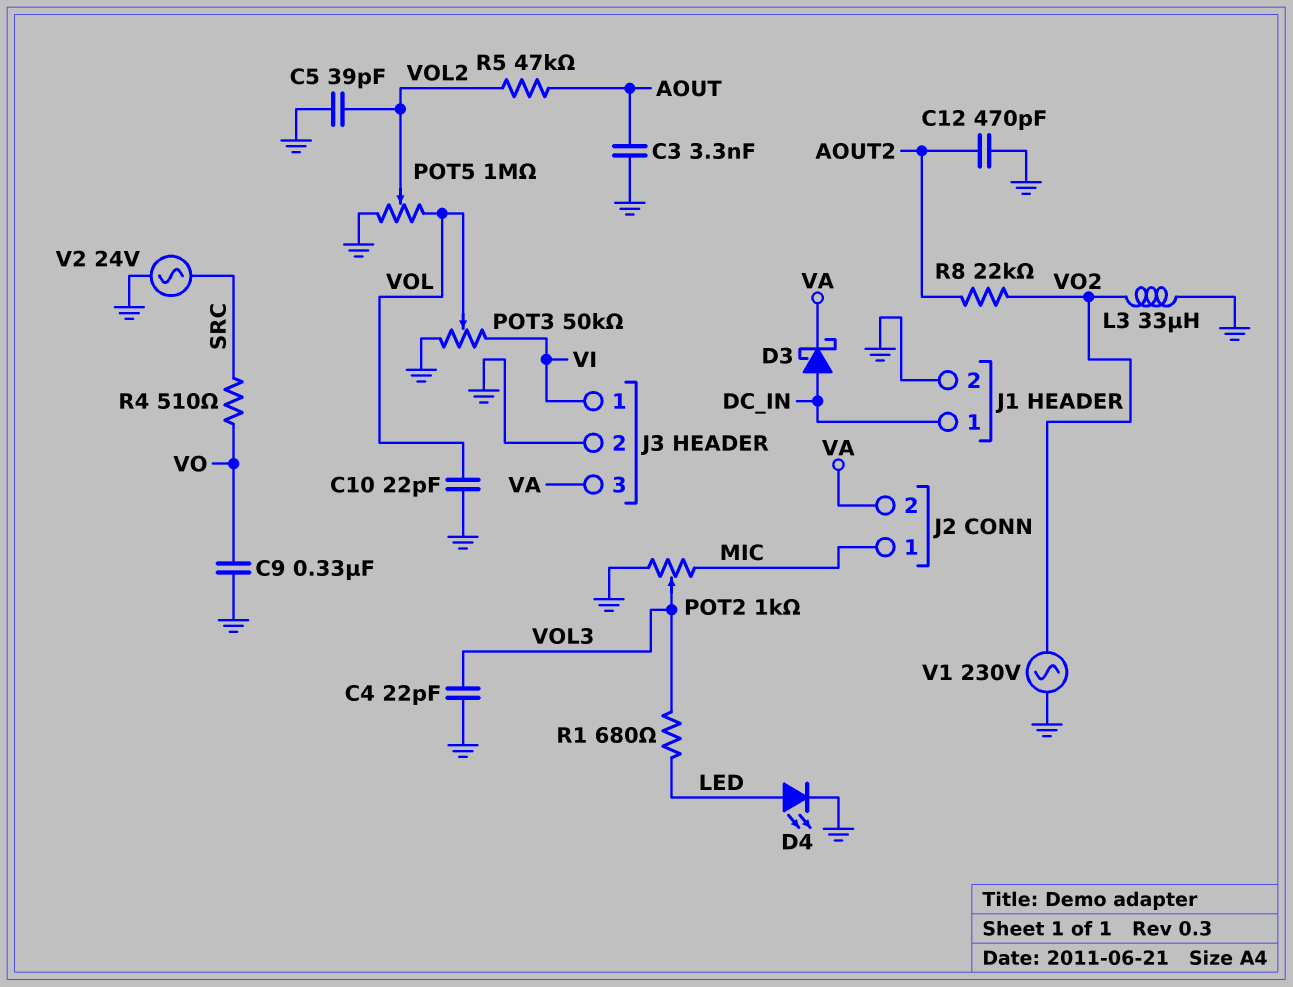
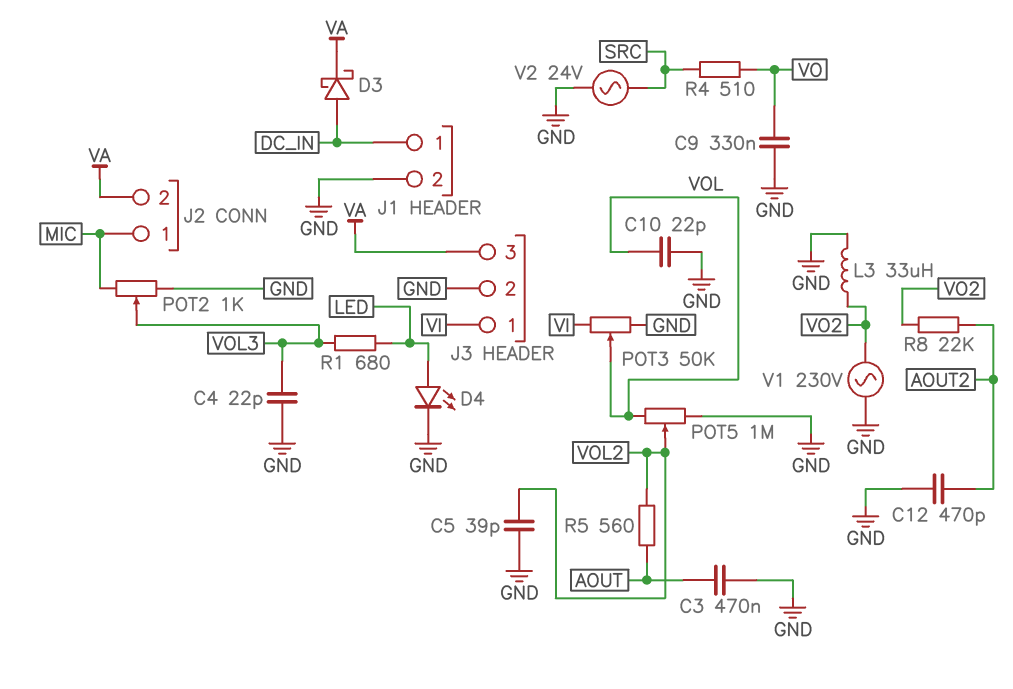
C3: 3.3nF (AOUT, GND) -> 470nF (AOUT, GND)
R5: 47k (AOUT, VOL2) -> 560 (AOUT, VOL2)

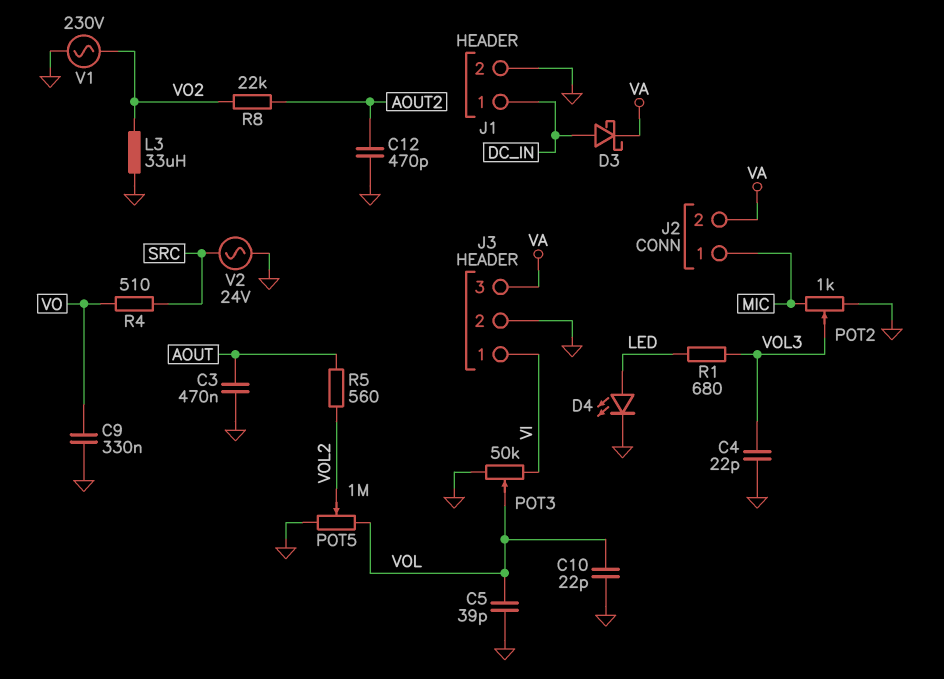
C5: 39pF (GND, VOL2) -> 39pF (GND, VOL)

